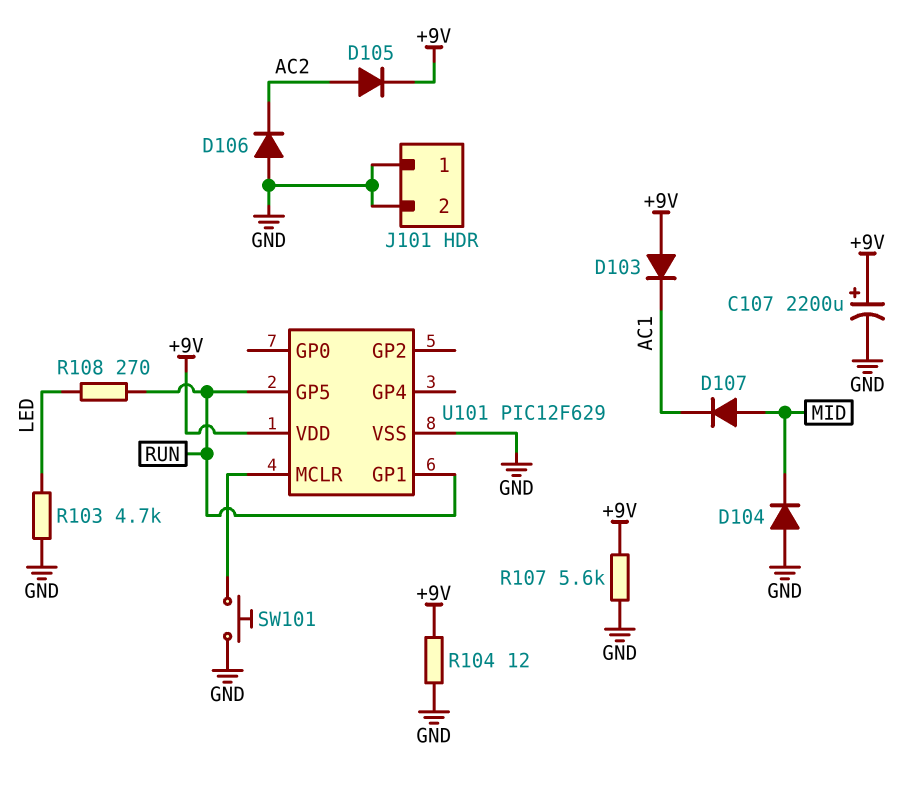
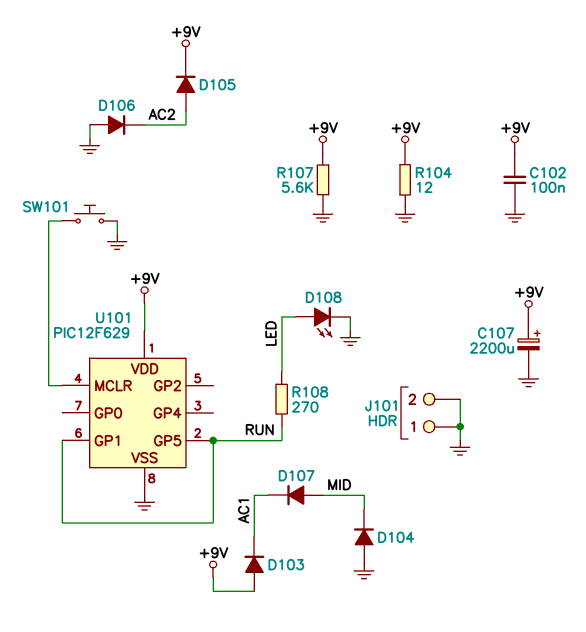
C102: none -> 100nF (+9V, GND)
D108: none -> LED (A LED, K GND)
R103: 4.7k (GND, LED) -> none

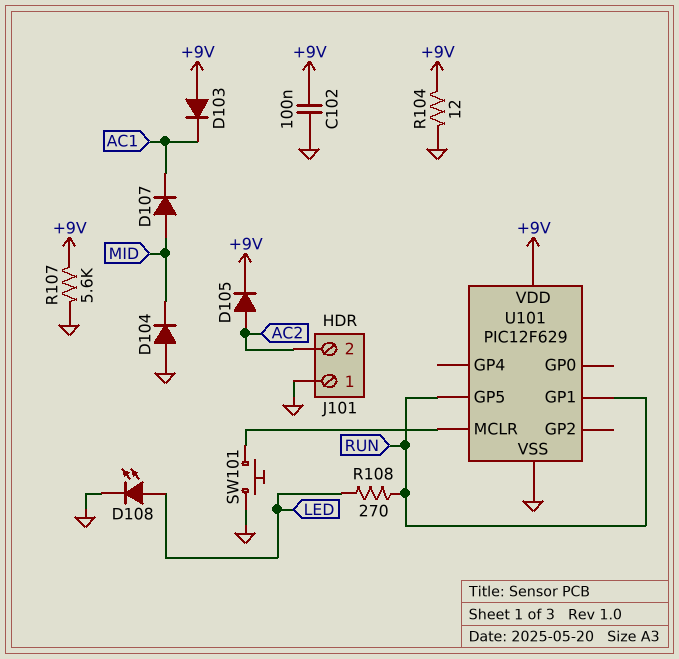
C107: 2200uF (plus +9V, minus GND) -> none
D106: diode (A GND, K AC2) -> none
J101 pin 2: GND -> AC2

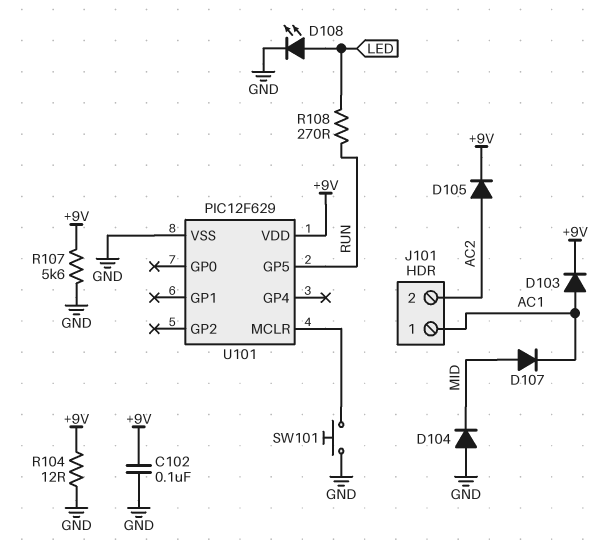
D103: diode (A +9V, K AC1) -> diode (A AC1, K +9V)
J101 pin 1: GND -> AC1
U101 pin GP1: RUN -> none

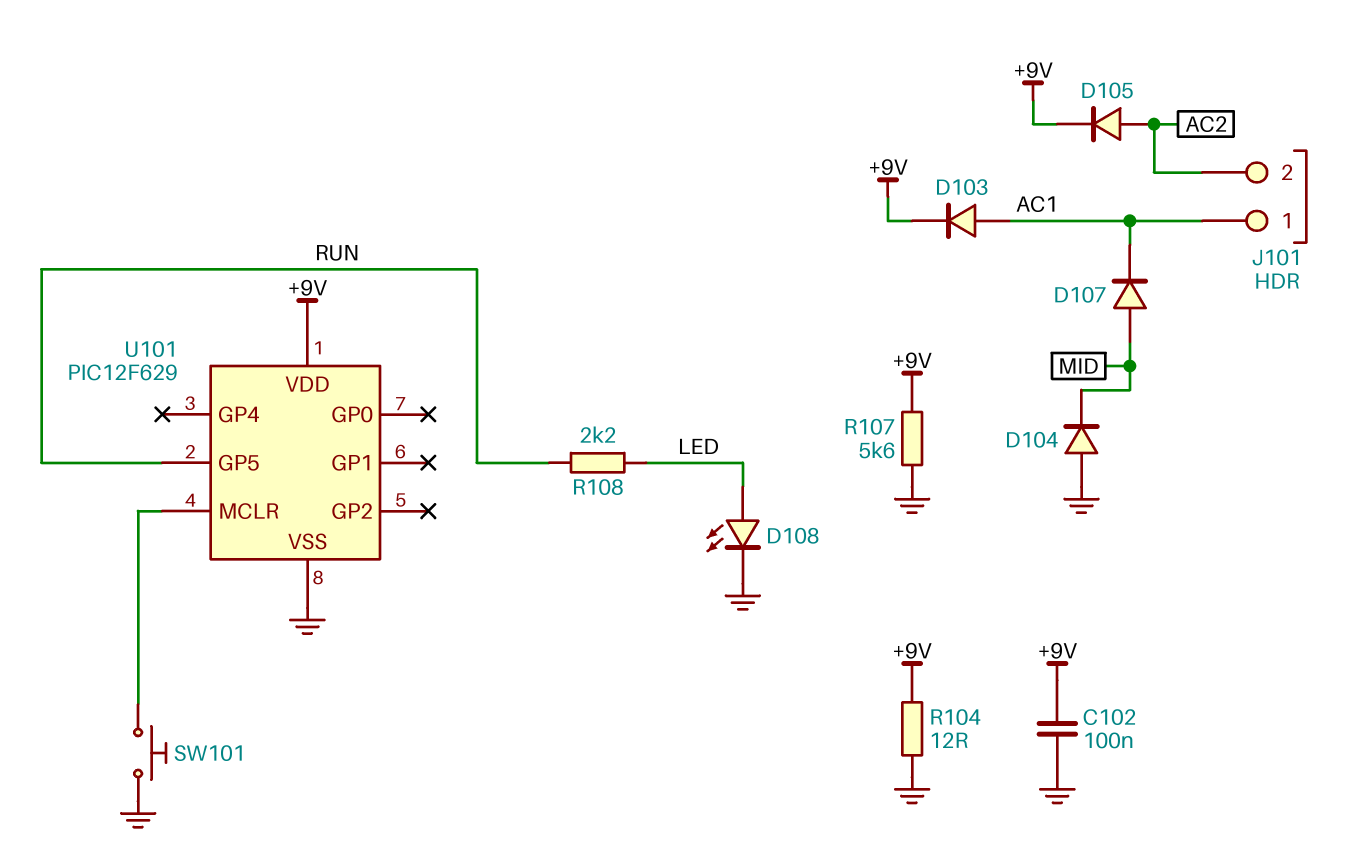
R108: 270 (LED, RUN) -> 2.2k (LED, RUN)

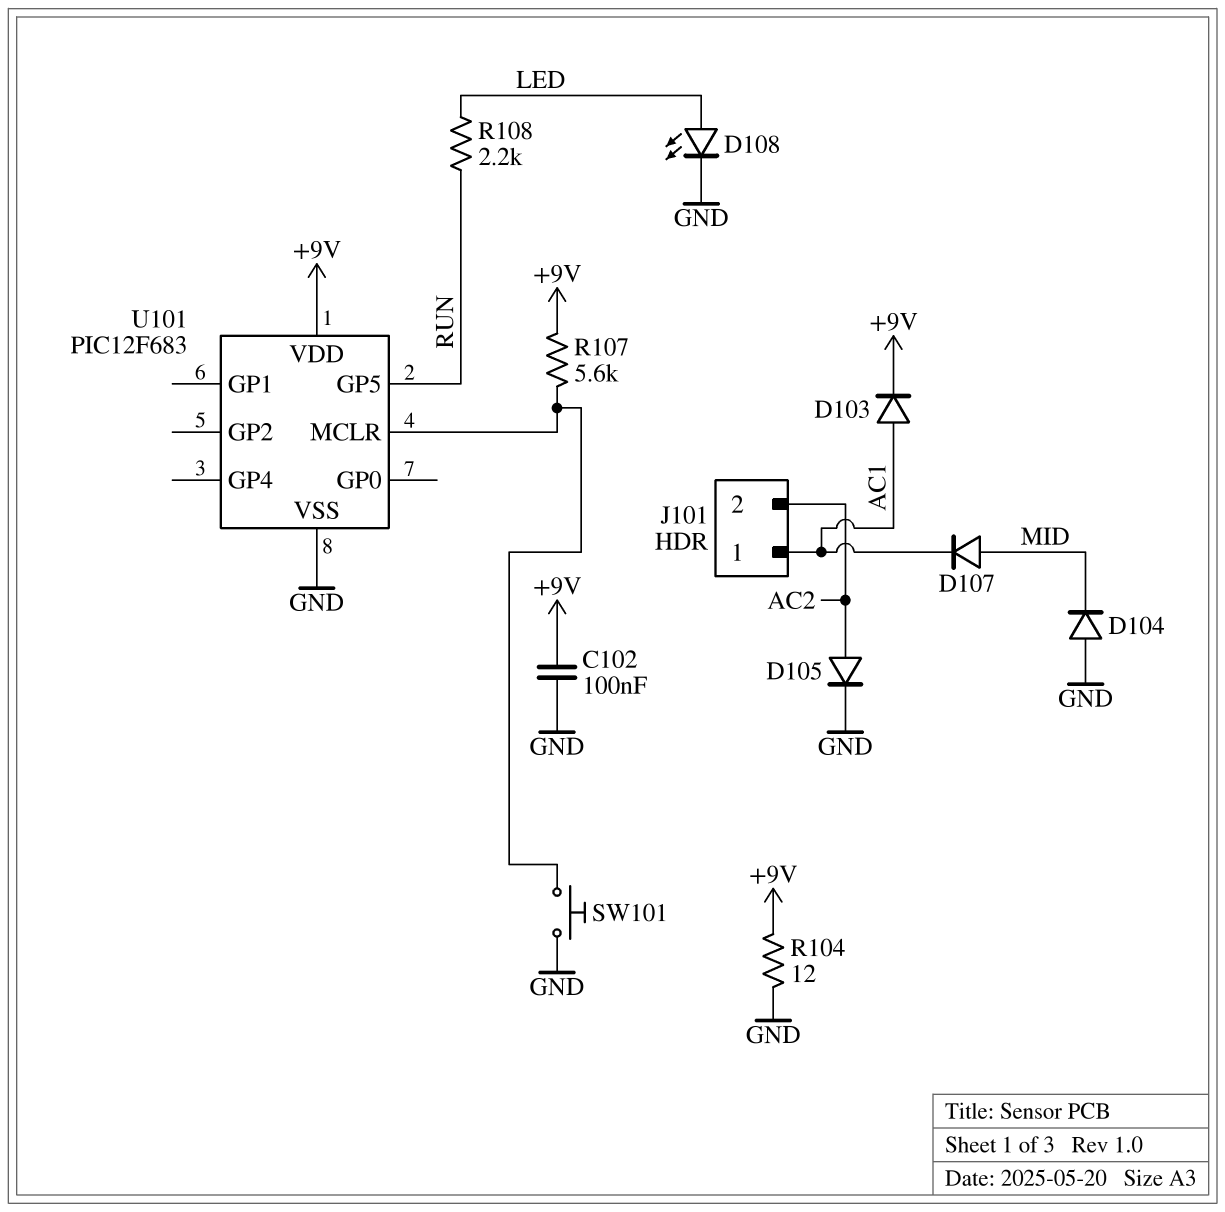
D105: diode (A AC2, K +9V) -> diode (A AC2, K GND)
R107: 5.6k (+9V, GND) -> 5.6k (+9V, U101/MCLR)
U101: PIC12F629 -> PIC12F683

